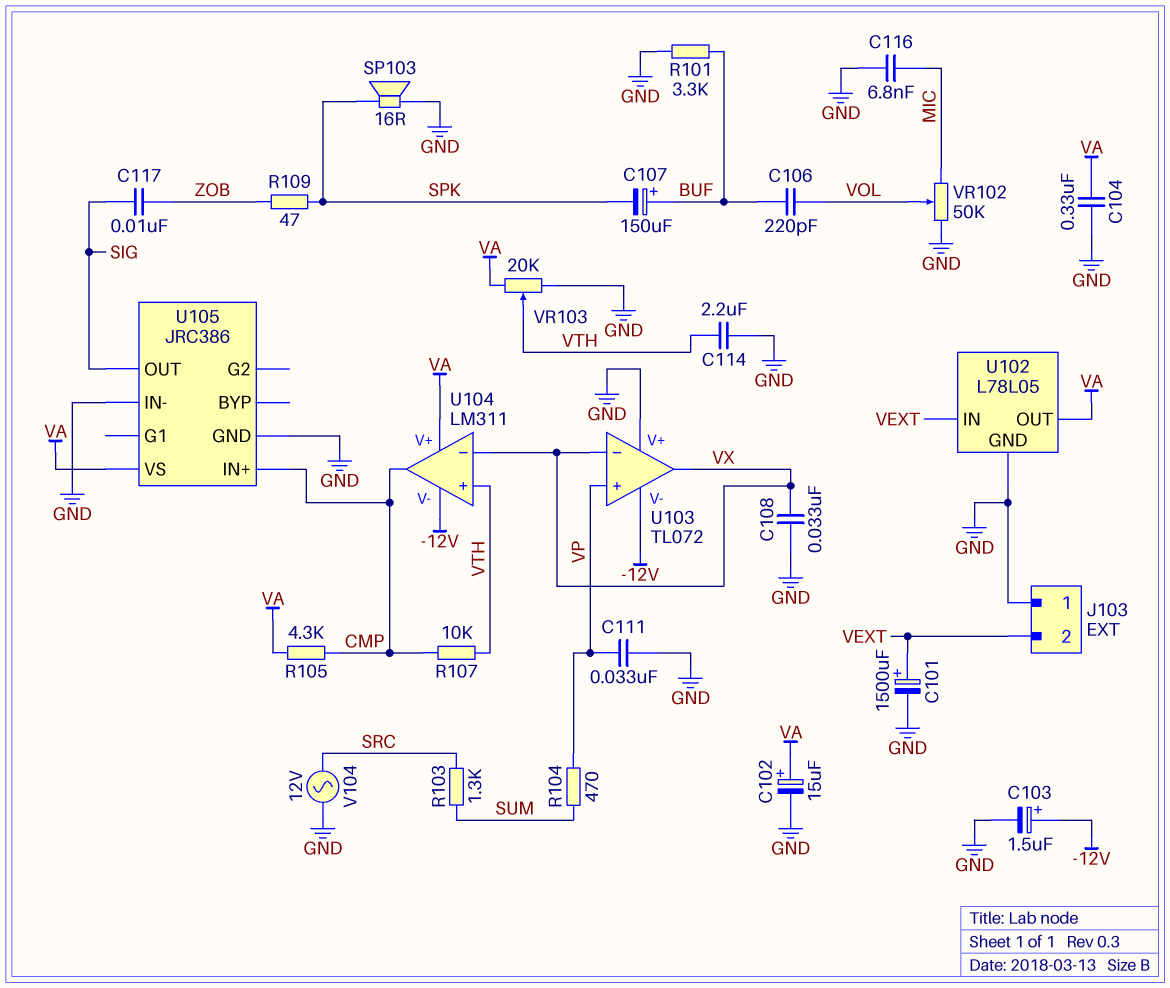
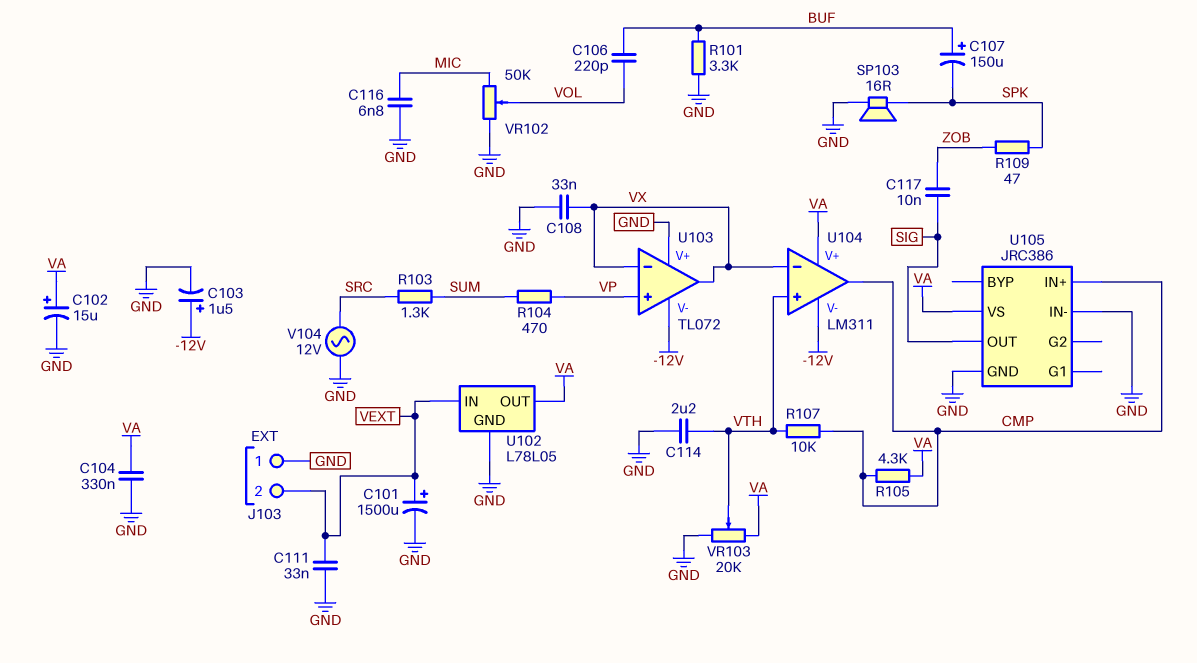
C111: 33nF (GND, VP) -> 33nF (GND, VEXT)

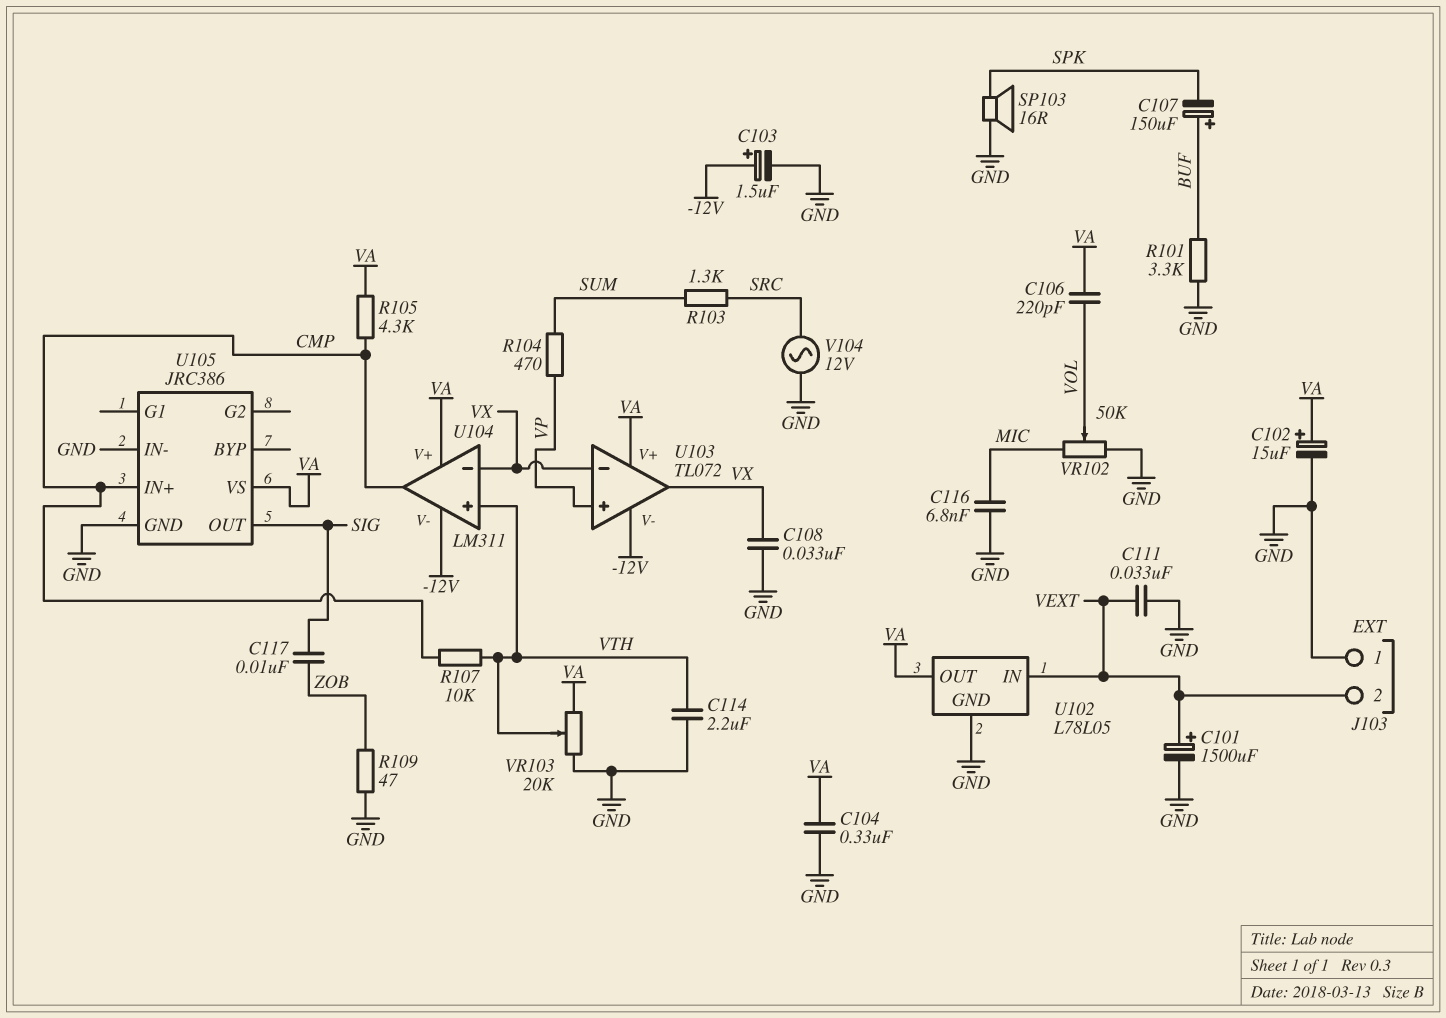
C106: 220pF (BUF, VOL) -> 220pF (VA, VOL)
R109: 47 (SPK, ZOB) -> 47 (GND, ZOB)
U103 pin V+: GND -> VA

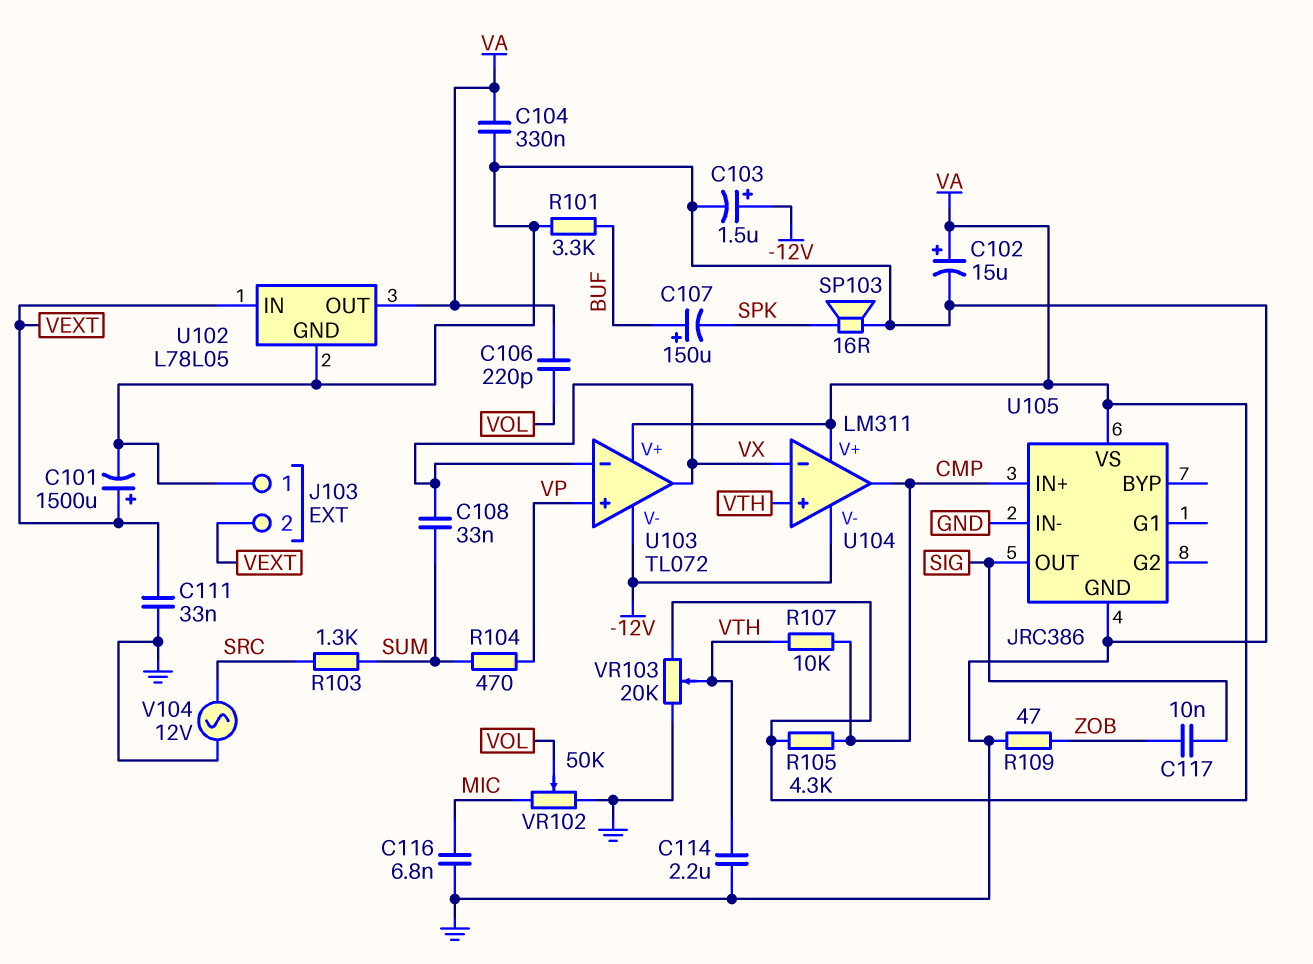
C108: 33nF (GND, VX) -> 33nF (SUM, VX)

